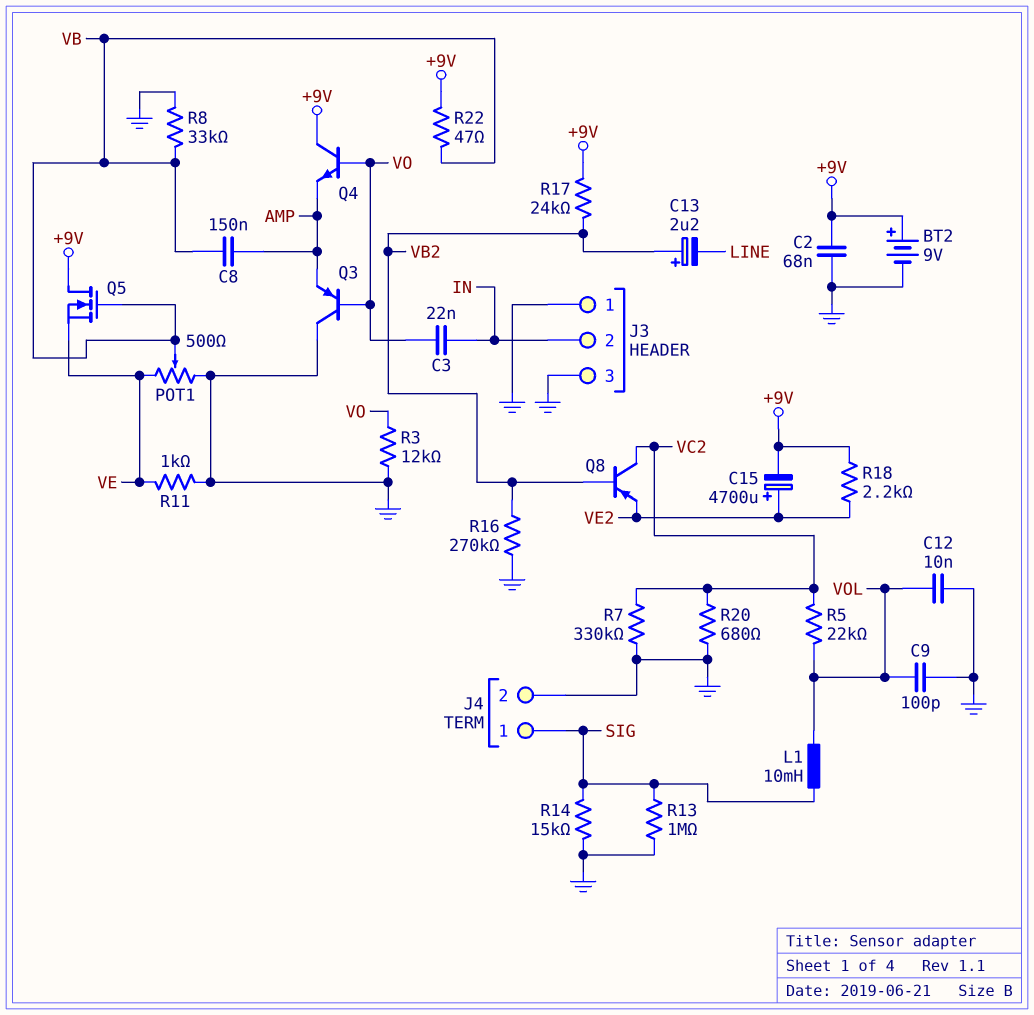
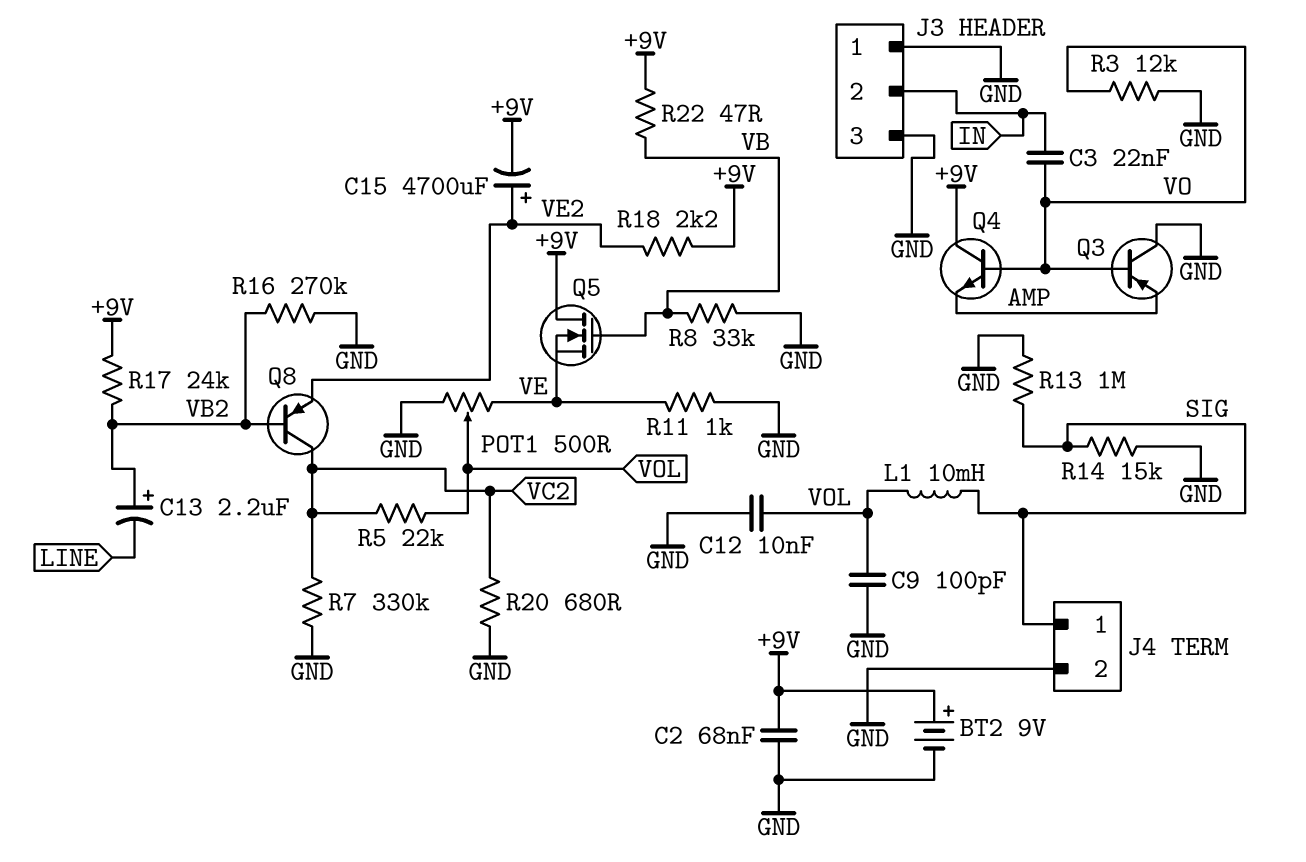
C8: 150nF (AMP, VB) -> none
POT1: 500 (GND, VE, wiper VB) -> 500 (GND, VE, wiper VOL)

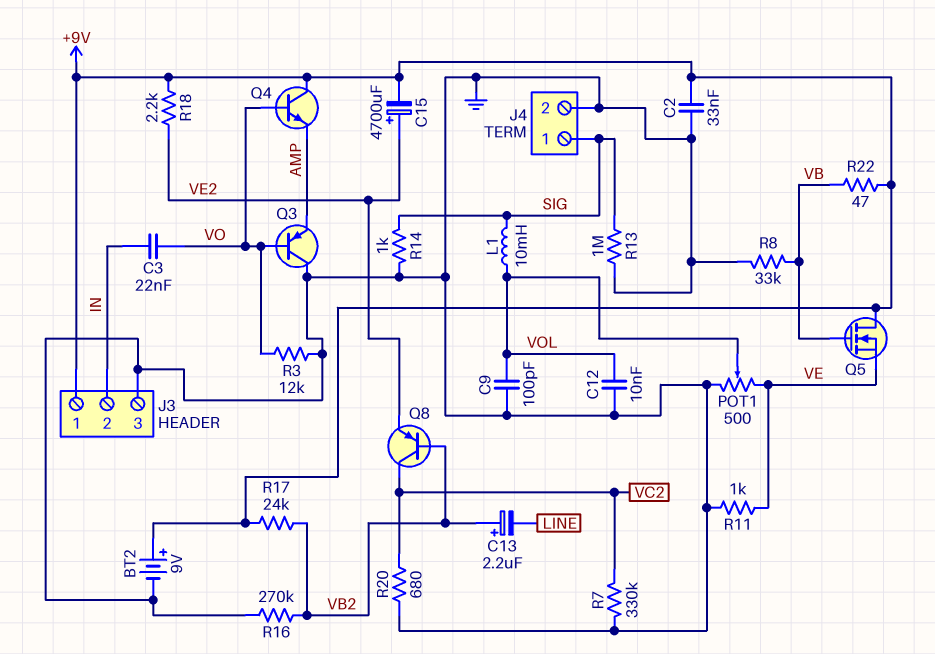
C2: 68nF (+9V, GND) -> 33nF (+9V, GND)
J3 pin 1: GND -> +9V
R5: 22k (VC2, VOL) -> none
R14: 15k (GND, SIG) -> 1k (GND, SIG)

